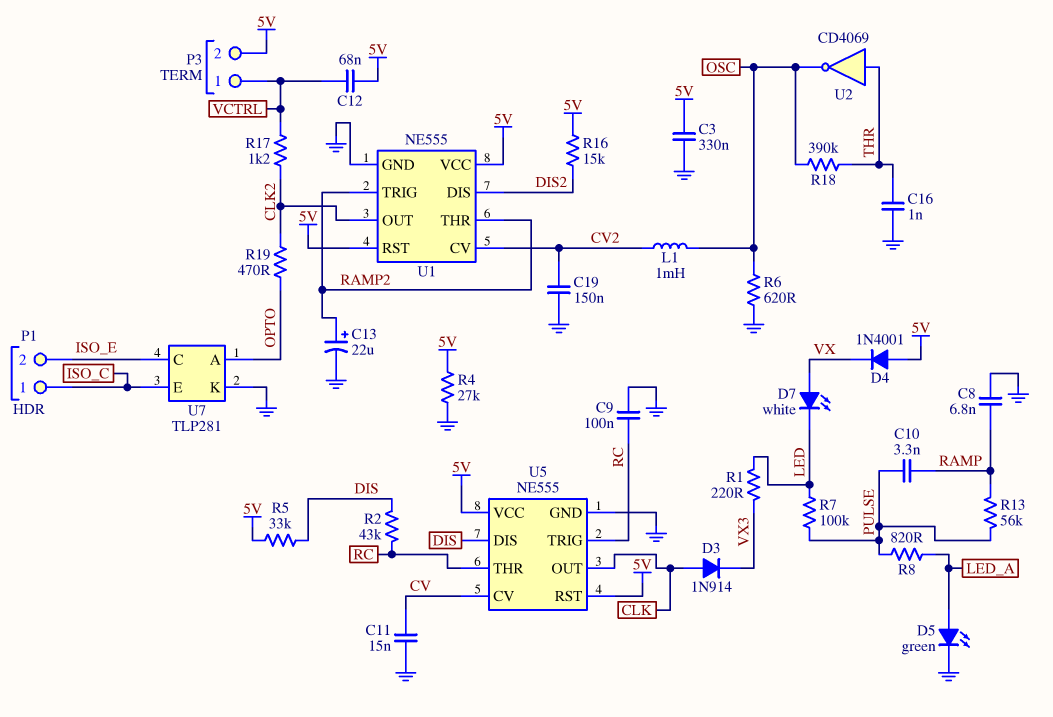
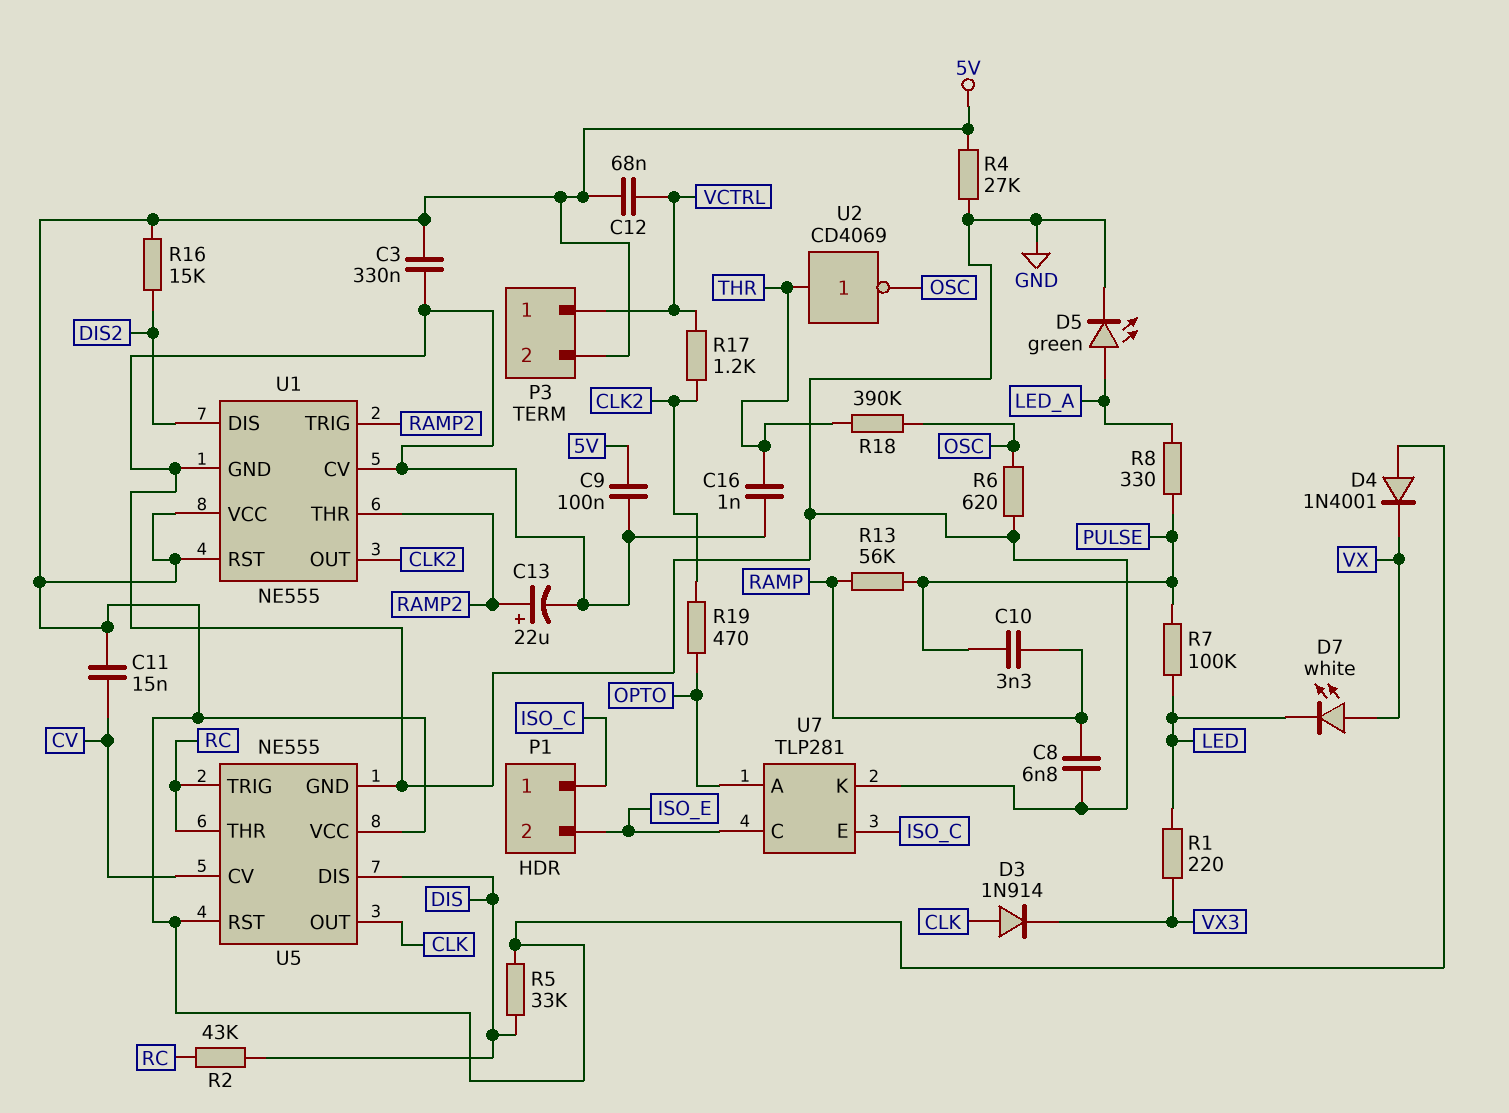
C9: 100nF (GND, RC) -> 100nF (5V, GND)
C11: 15nF (CV, GND) -> 15nF (5V, CV)
C19: 150nF (CV2, GND) -> none
L1: 1mH (CV2, OSC) -> none
R8: 820 (LED_A, PULSE) -> 330 (LED_A, PULSE)
U1 pin CV: CV2 -> GND

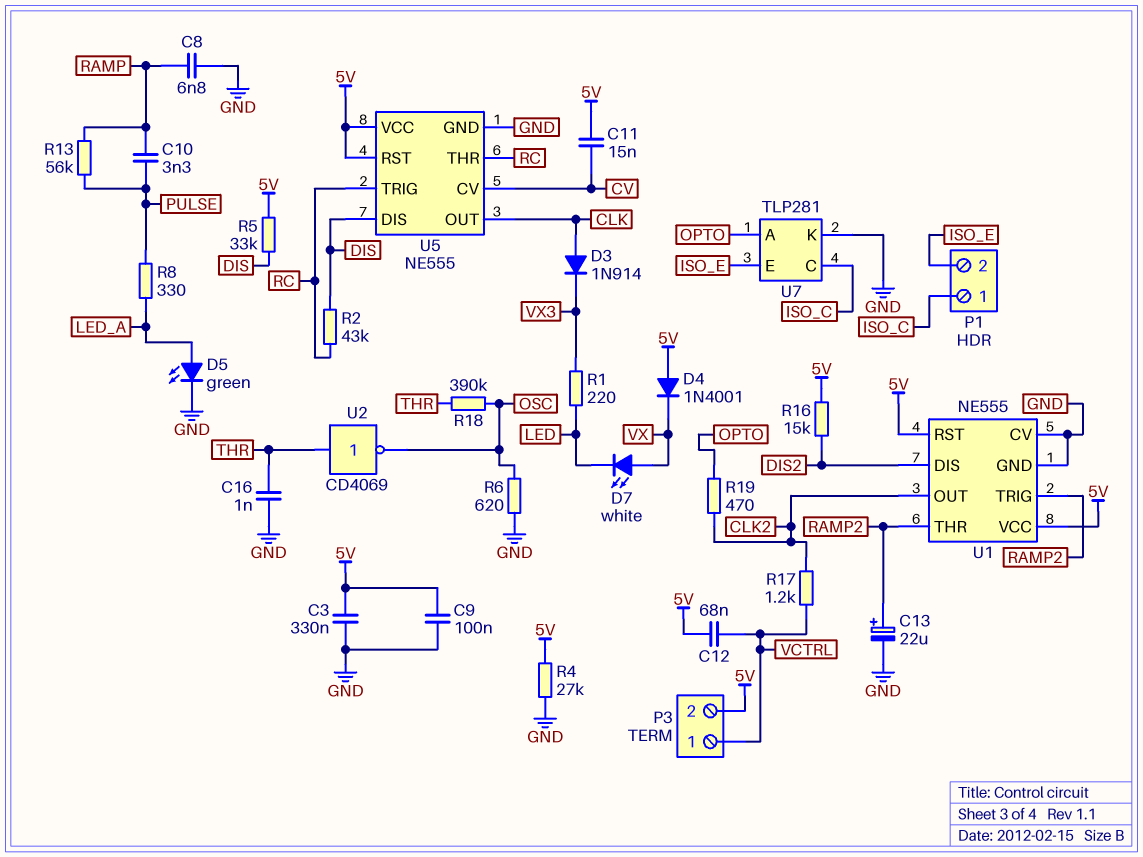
R7: 100k (LED, PULSE) -> none
U7 pin C: ISO_E -> ISO_C
U7 pin E: ISO_C -> ISO_E

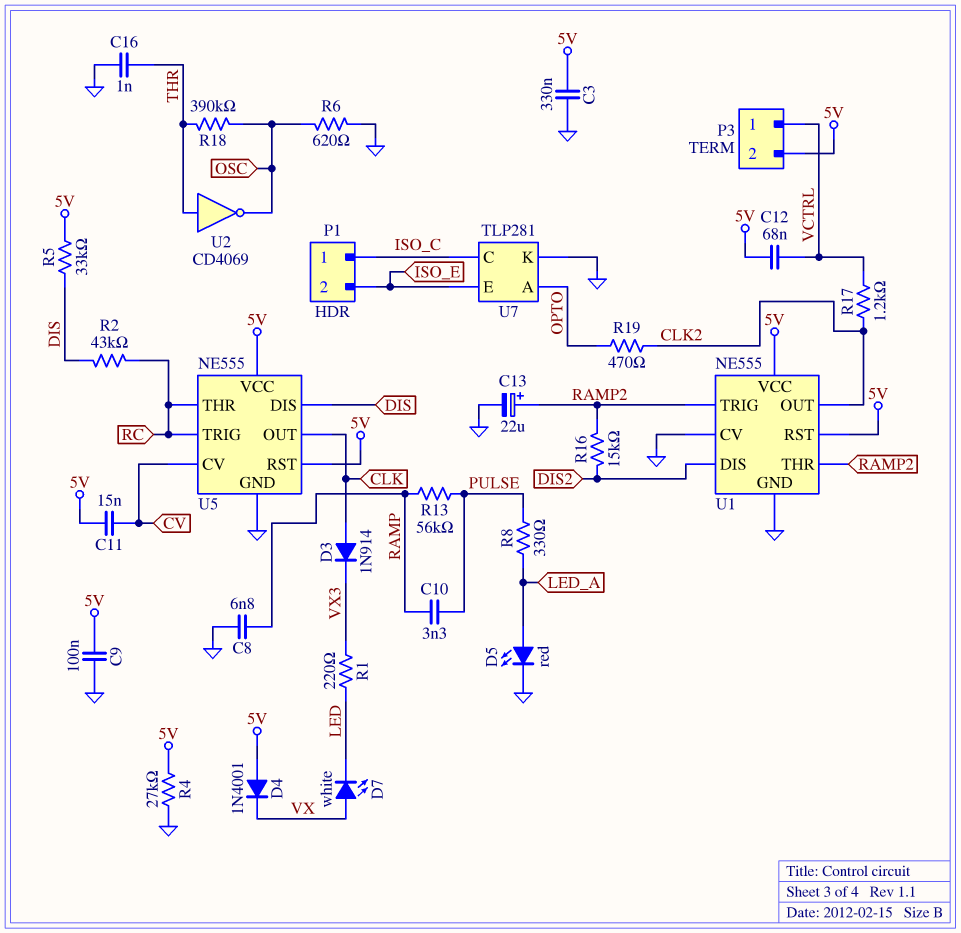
D5: LED green (A LED_A, K GND) -> LED red (A LED_A, K GND)
R16: 15k (5V, DIS2) -> 15k (DIS2, RAMP2)

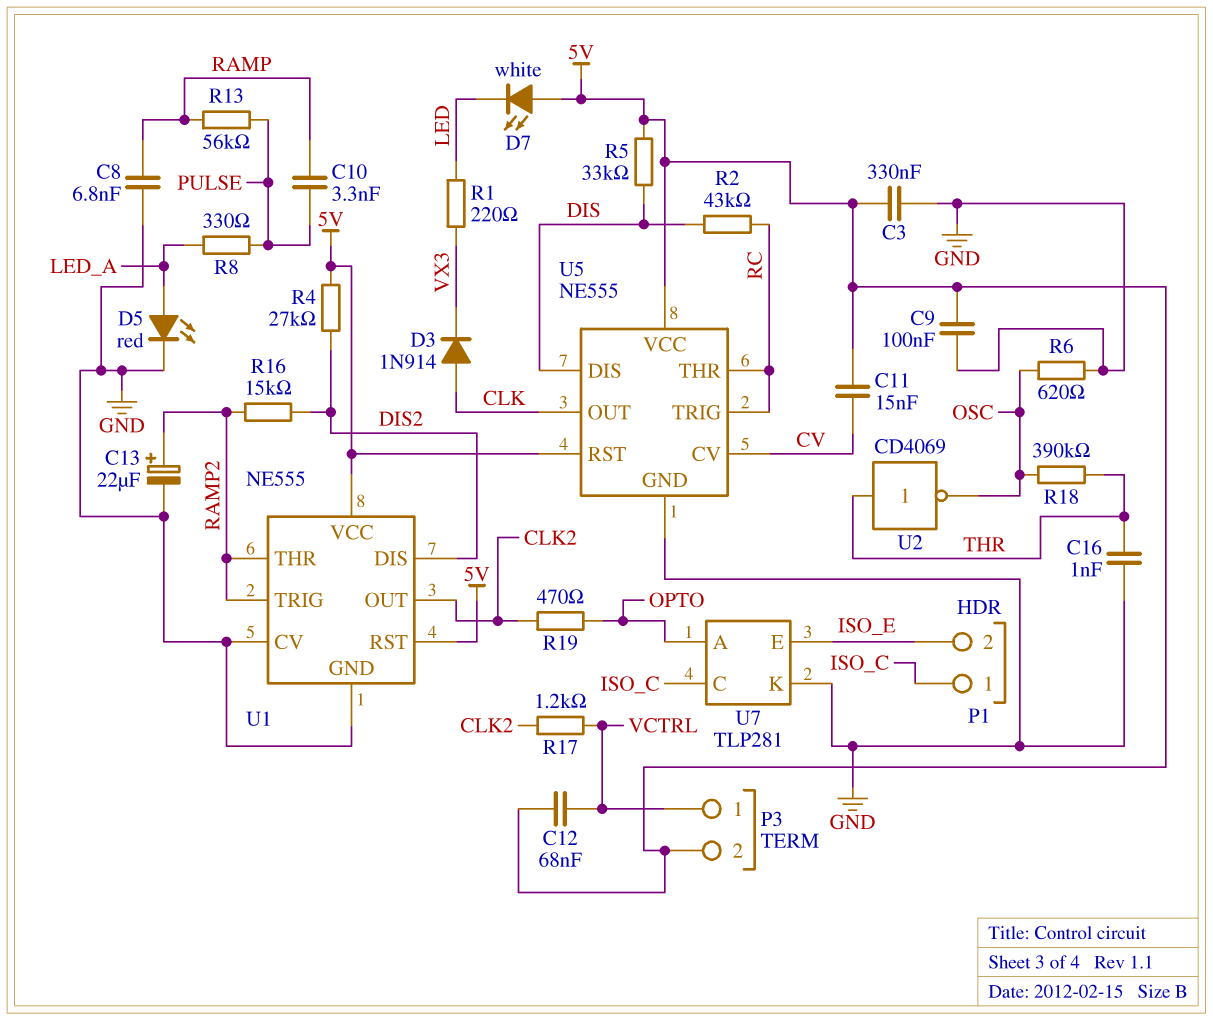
D4: diode 1N4001 (A 5V, K VX) -> none
D7: LED white (A VX, K LED) -> LED white (A 5V, K LED)
R4: 27k (5V, GND) -> 27k (5V, DIS2)

